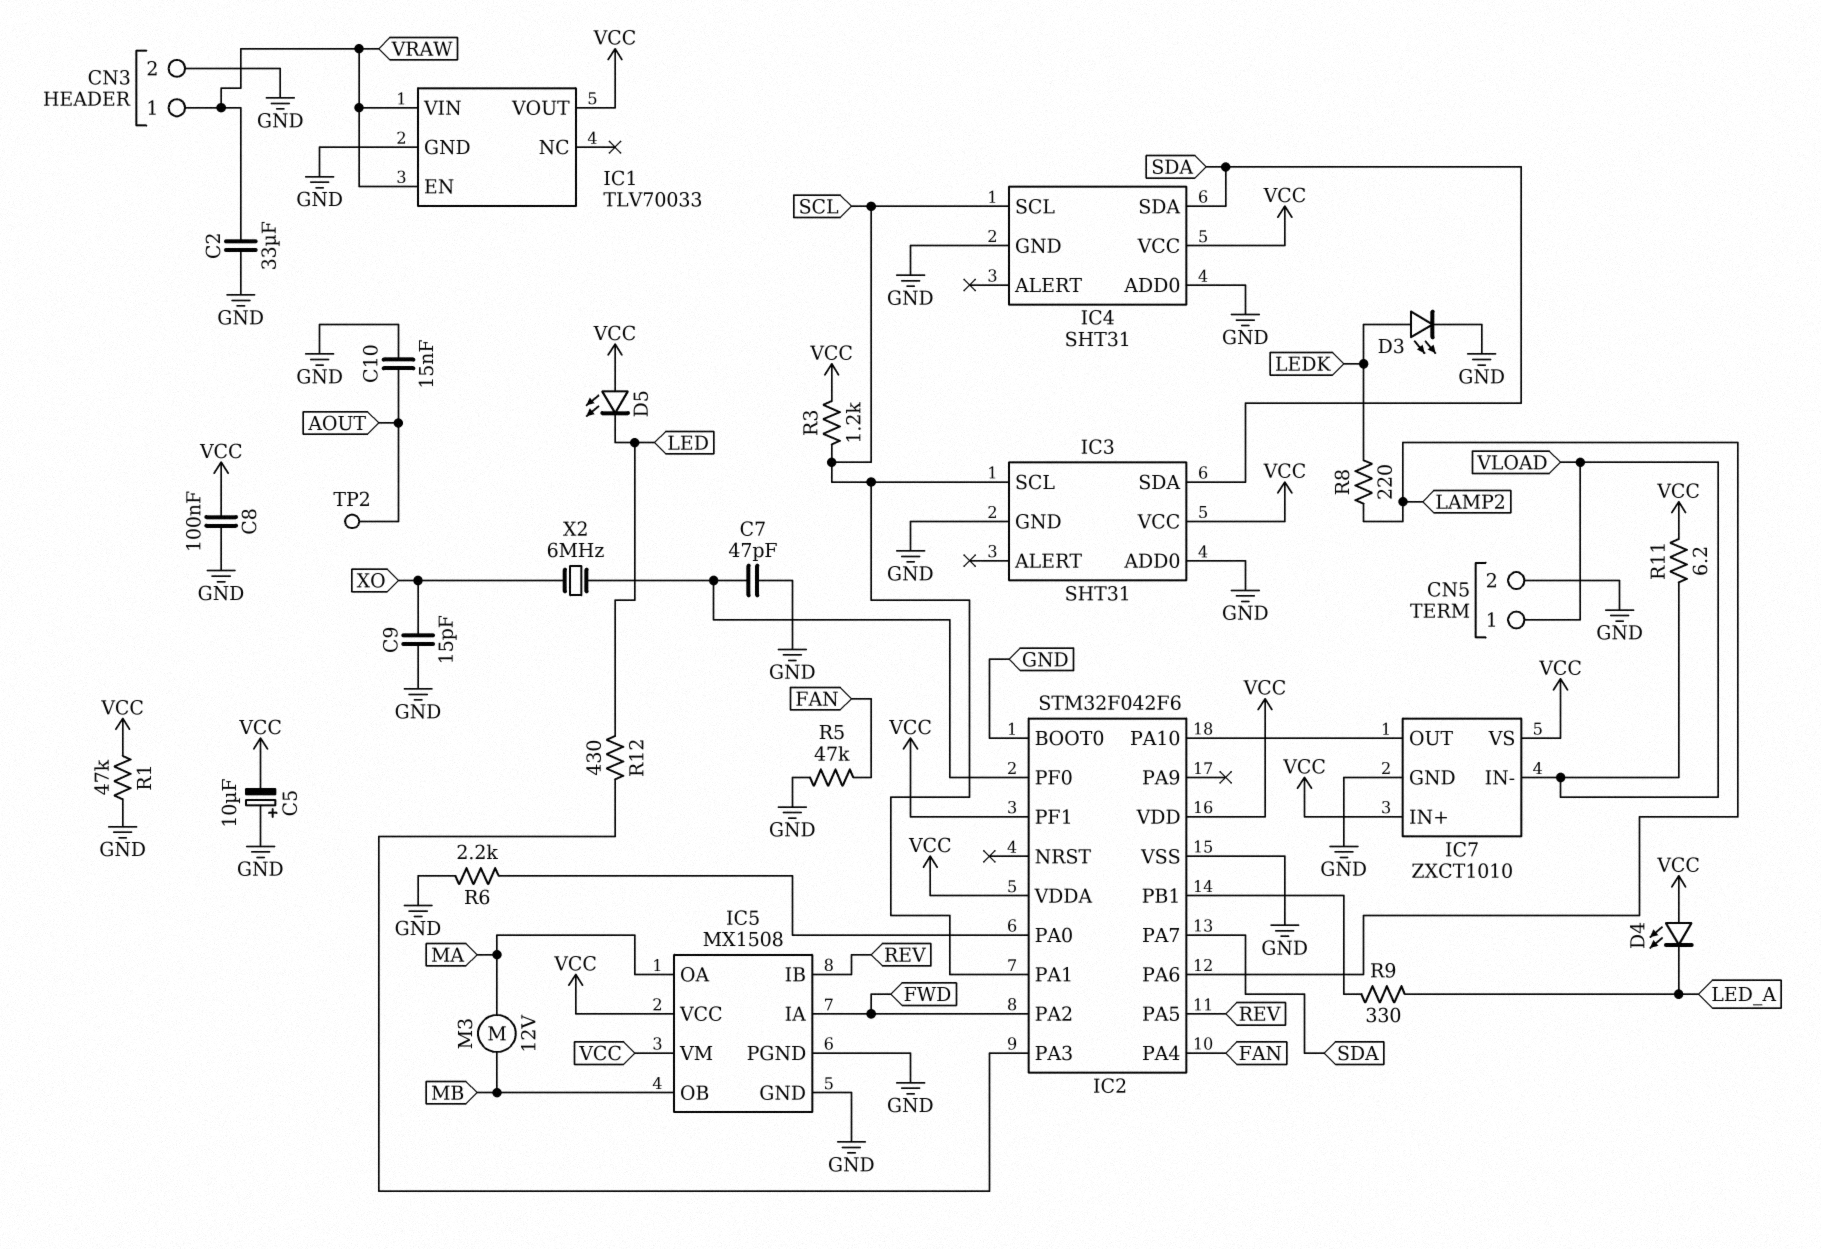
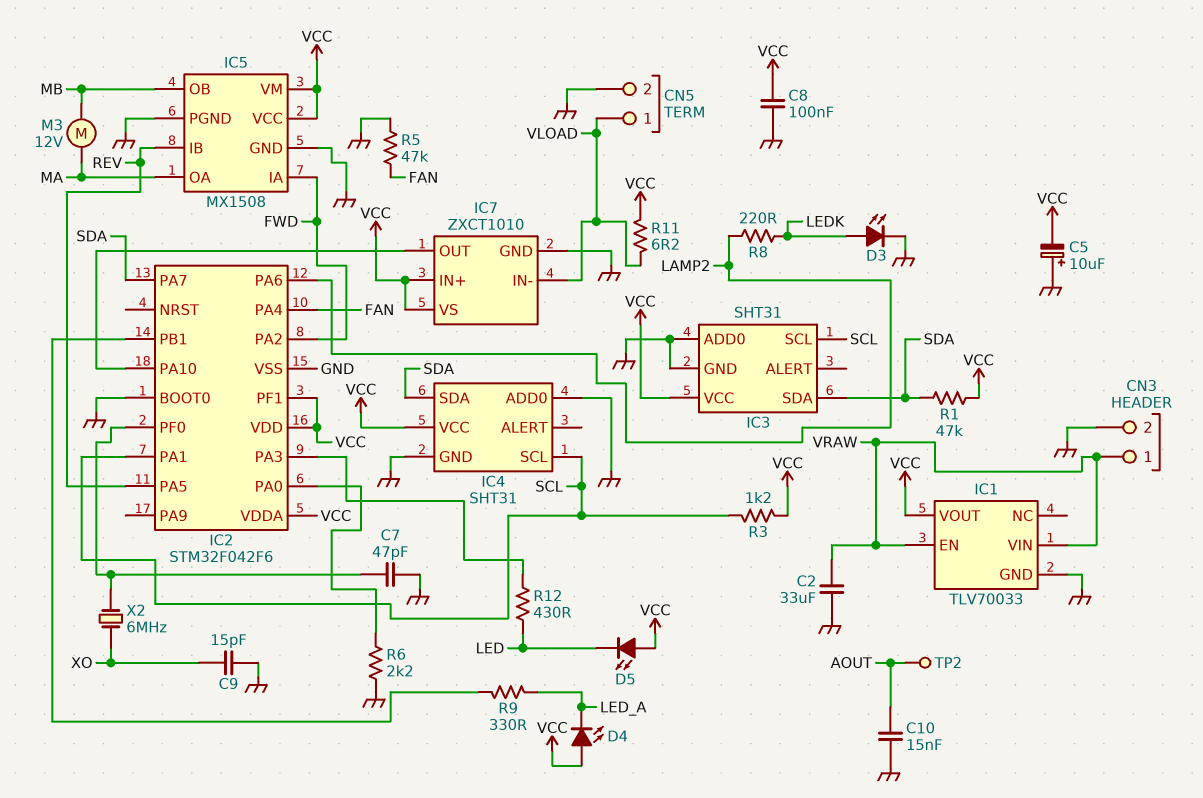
R1: 47k (GND, VCC) -> 47k (SDA, VCC)

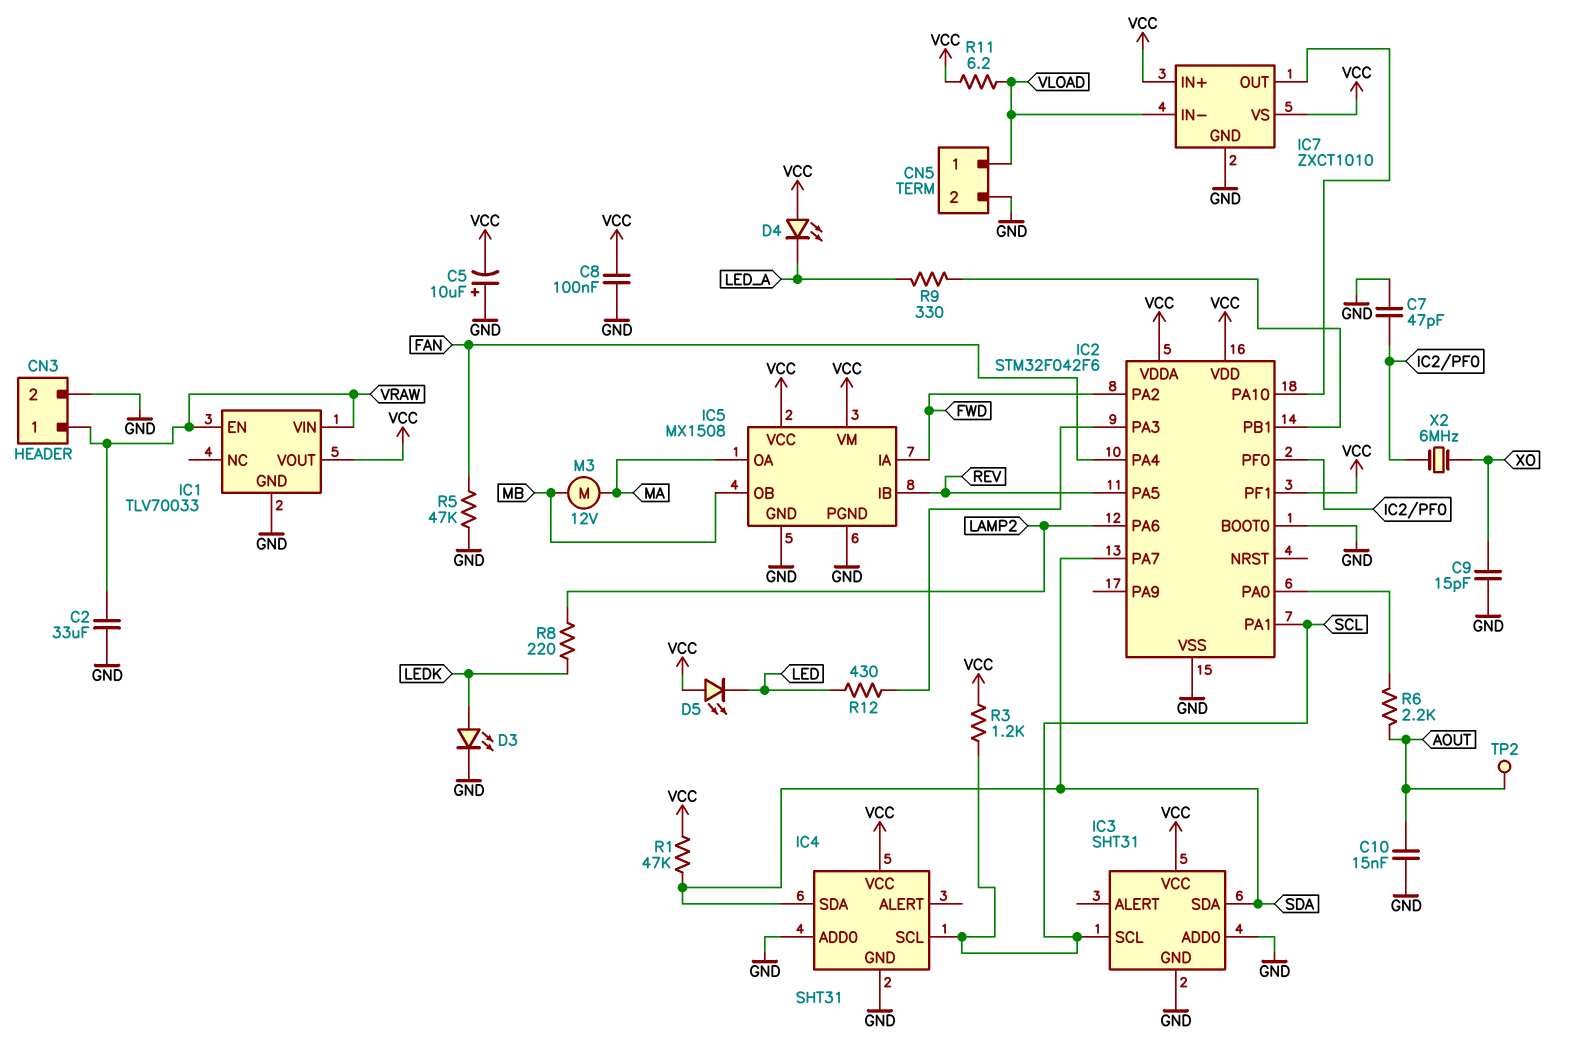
R6: 2.2k (GND, IC2/PA0) -> 2.2k (AOUT, IC2/PA0)

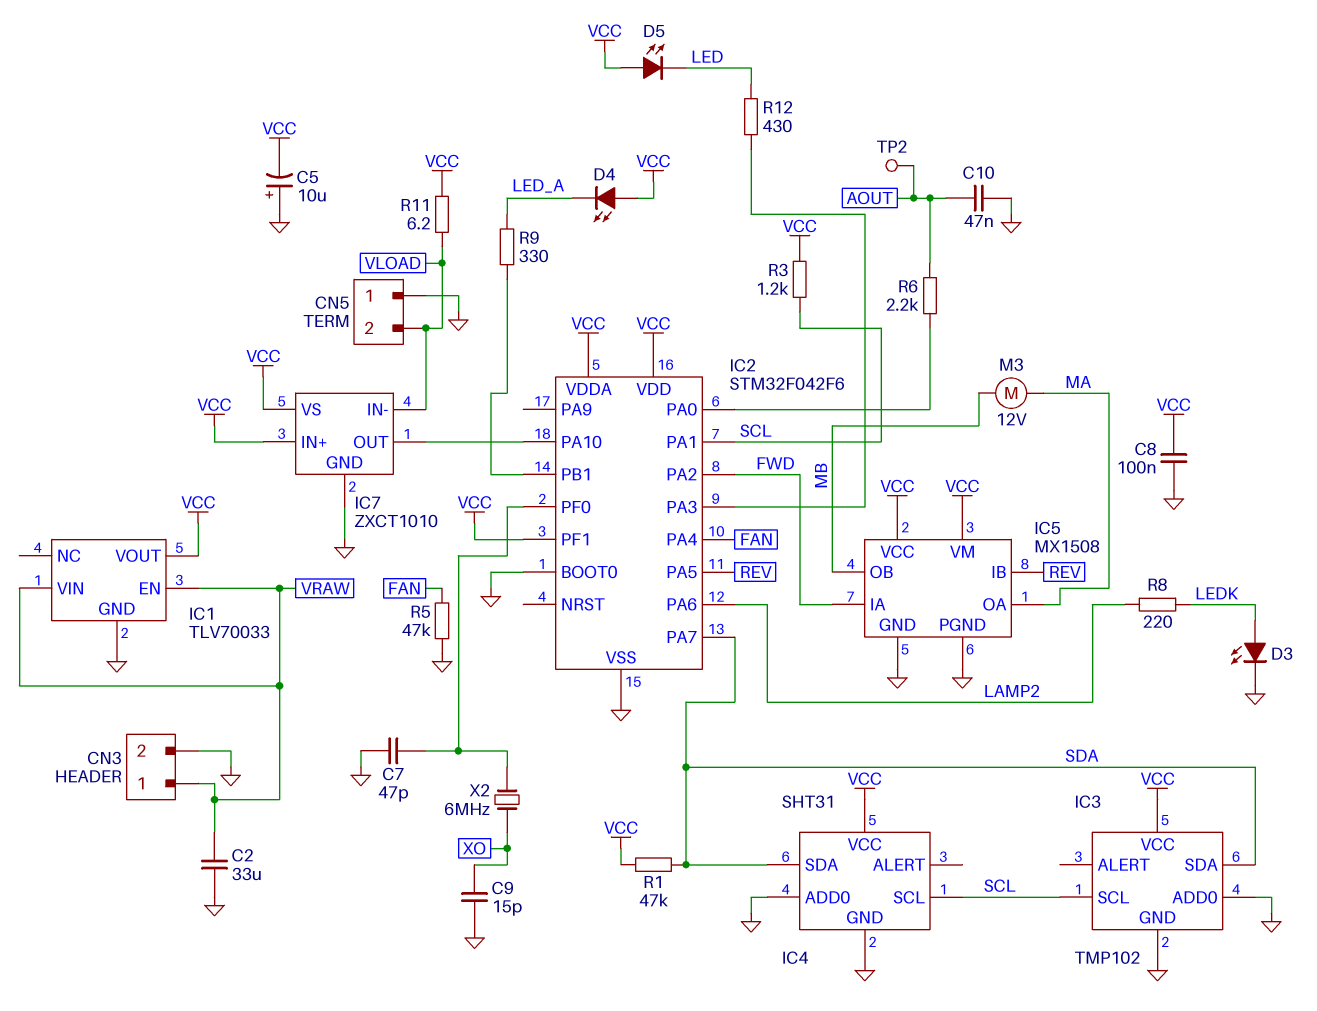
C10: 15nF (AOUT, GND) -> 47nF (AOUT, GND)
CN5 pin 1: VLOAD -> GND
CN5 pin 2: GND -> VLOAD
IC3: SHT31 -> TMP102

